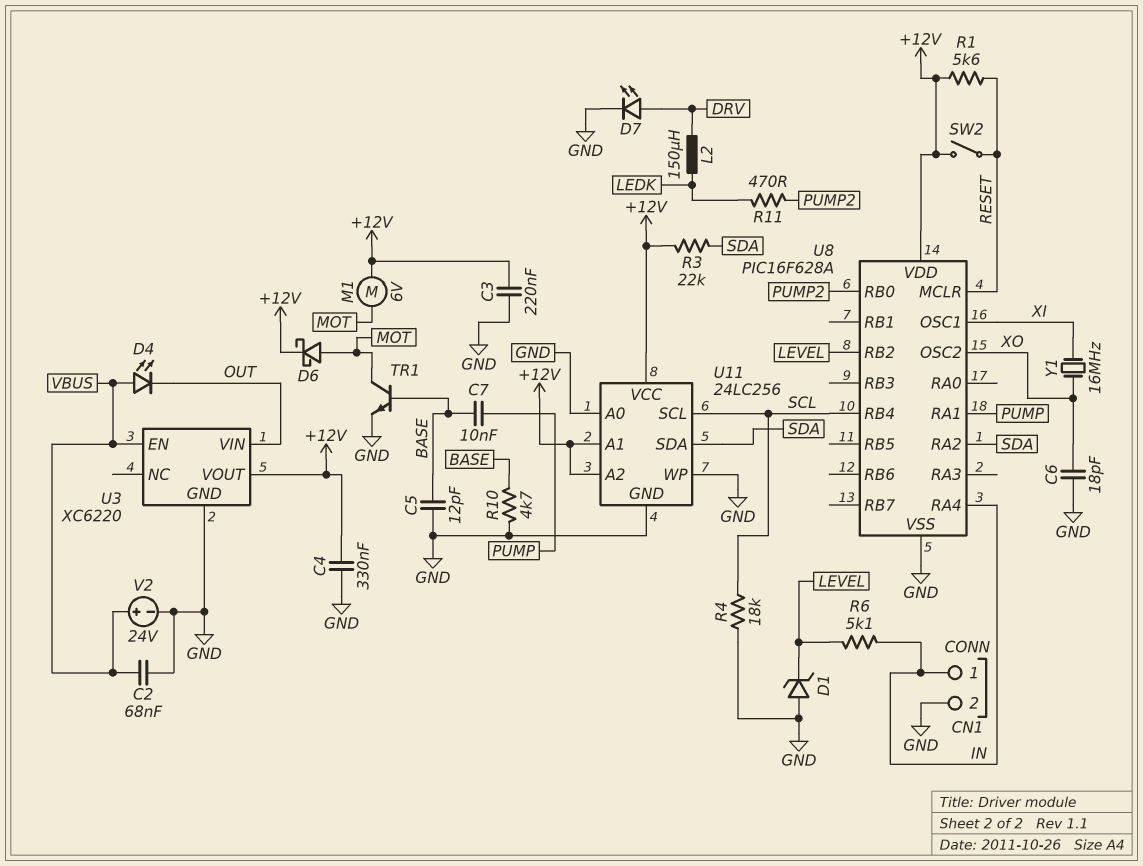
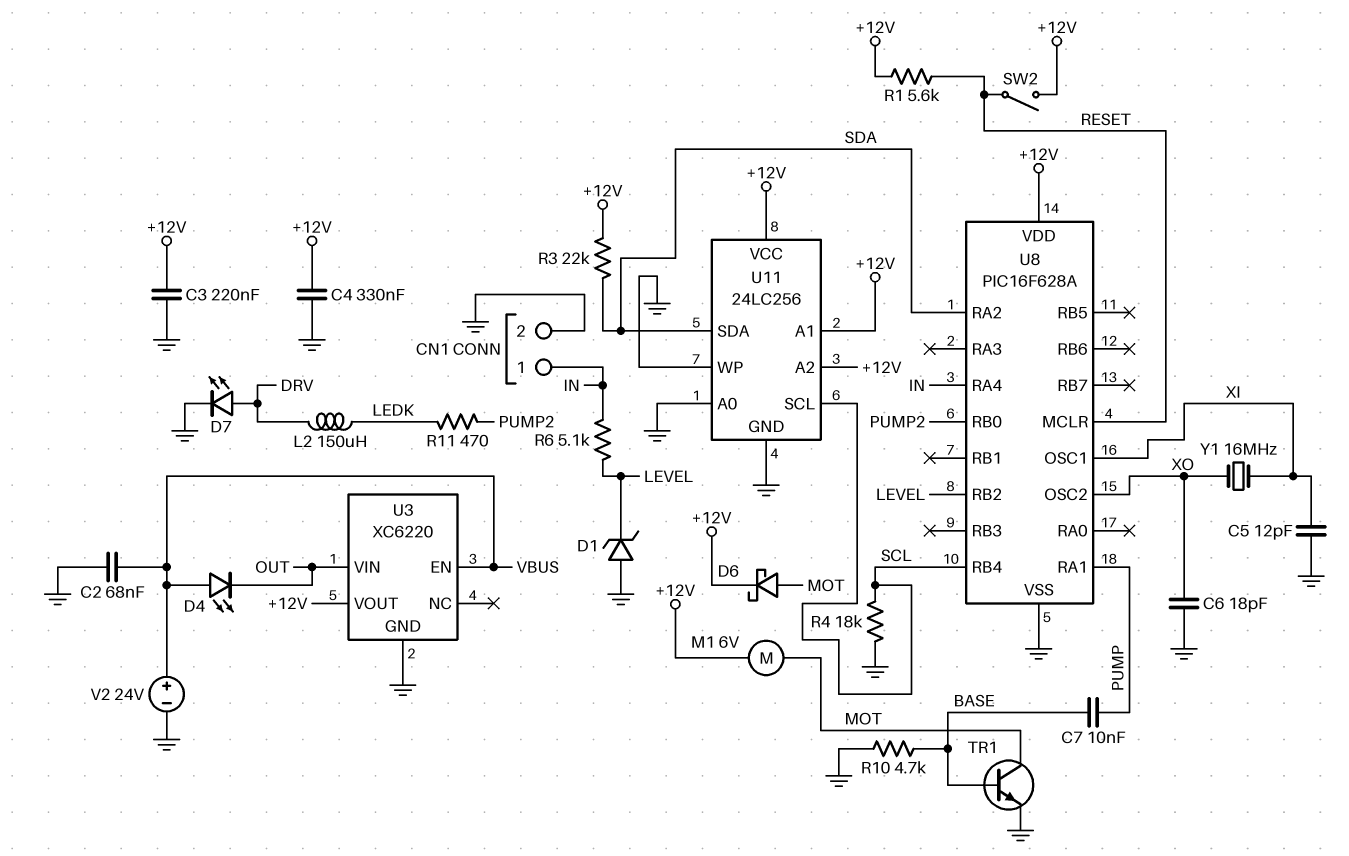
C5: 12pF (BASE, GND) -> 12pF (GND, XI)

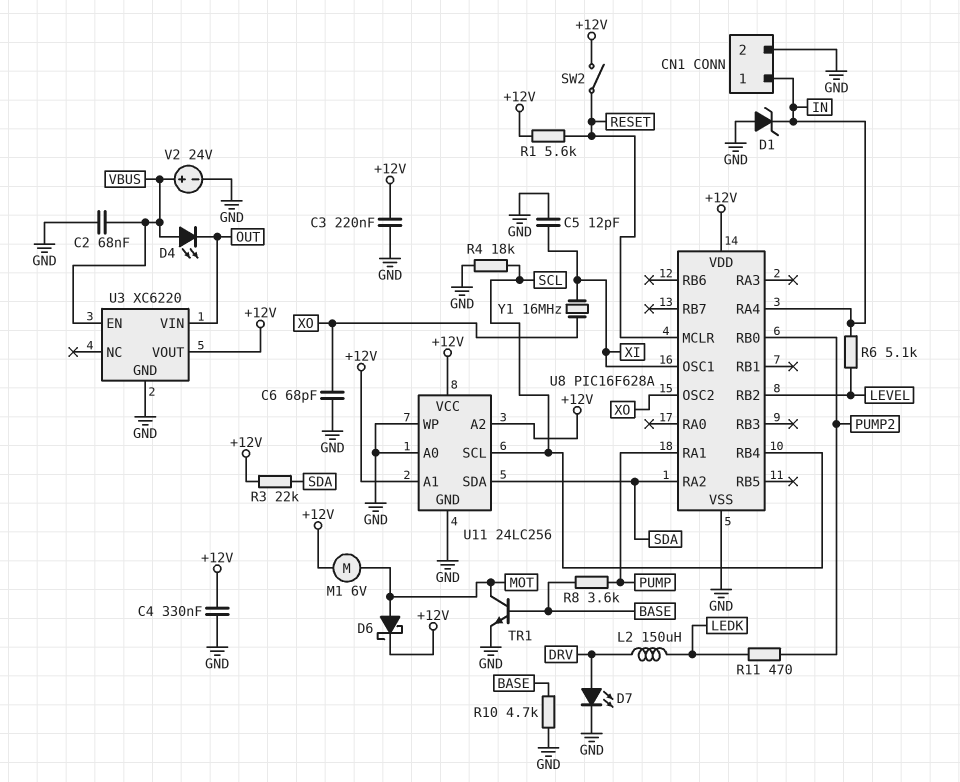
C6: 18pF (GND, XO) -> 68pF (GND, XO)
C7: 10nF (BASE, PUMP) -> none
D1: zener (A GND, K LEVEL) -> zener (A GND, K IN)
R8: none -> 3.6k (BASE, PUMP)

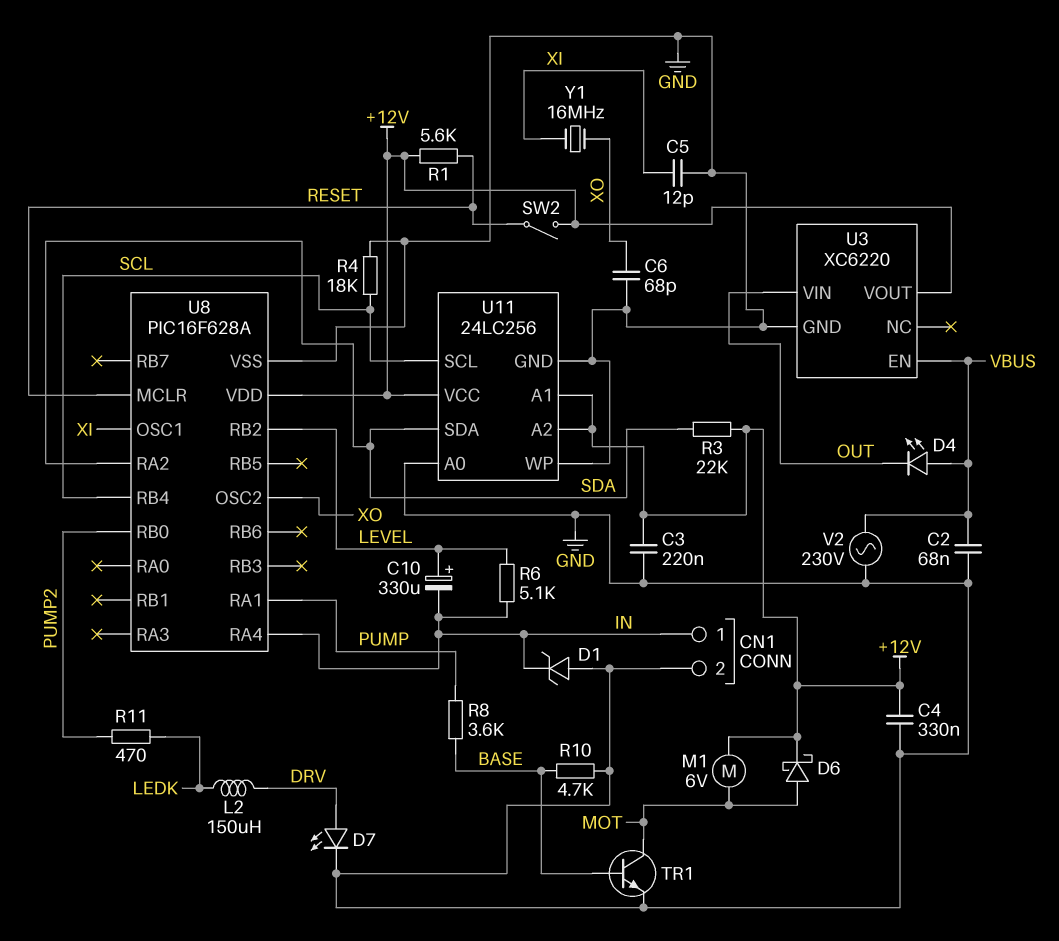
C10: none -> 330uF (plus LEVEL, minus IN)
V2: 24V (plus VBUS, minus GND) -> AC 230V (GND, VBUS)

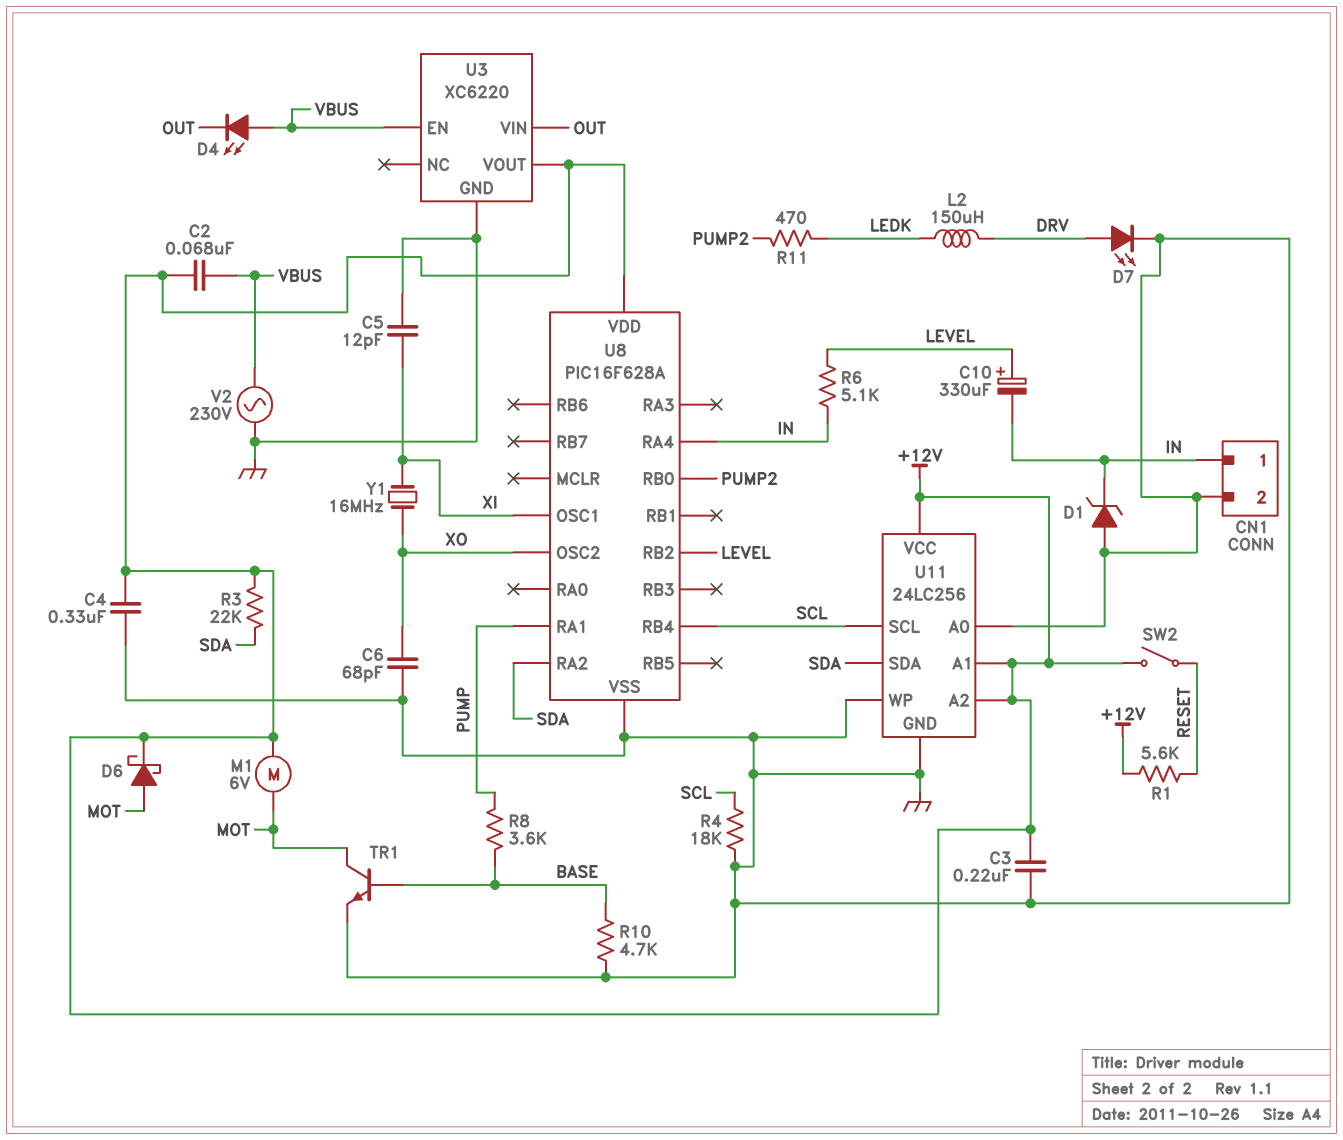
C2: 68nF (GND, VBUS) -> 68nF (+12V, VBUS)
U8 pin MCLR: RESET -> none

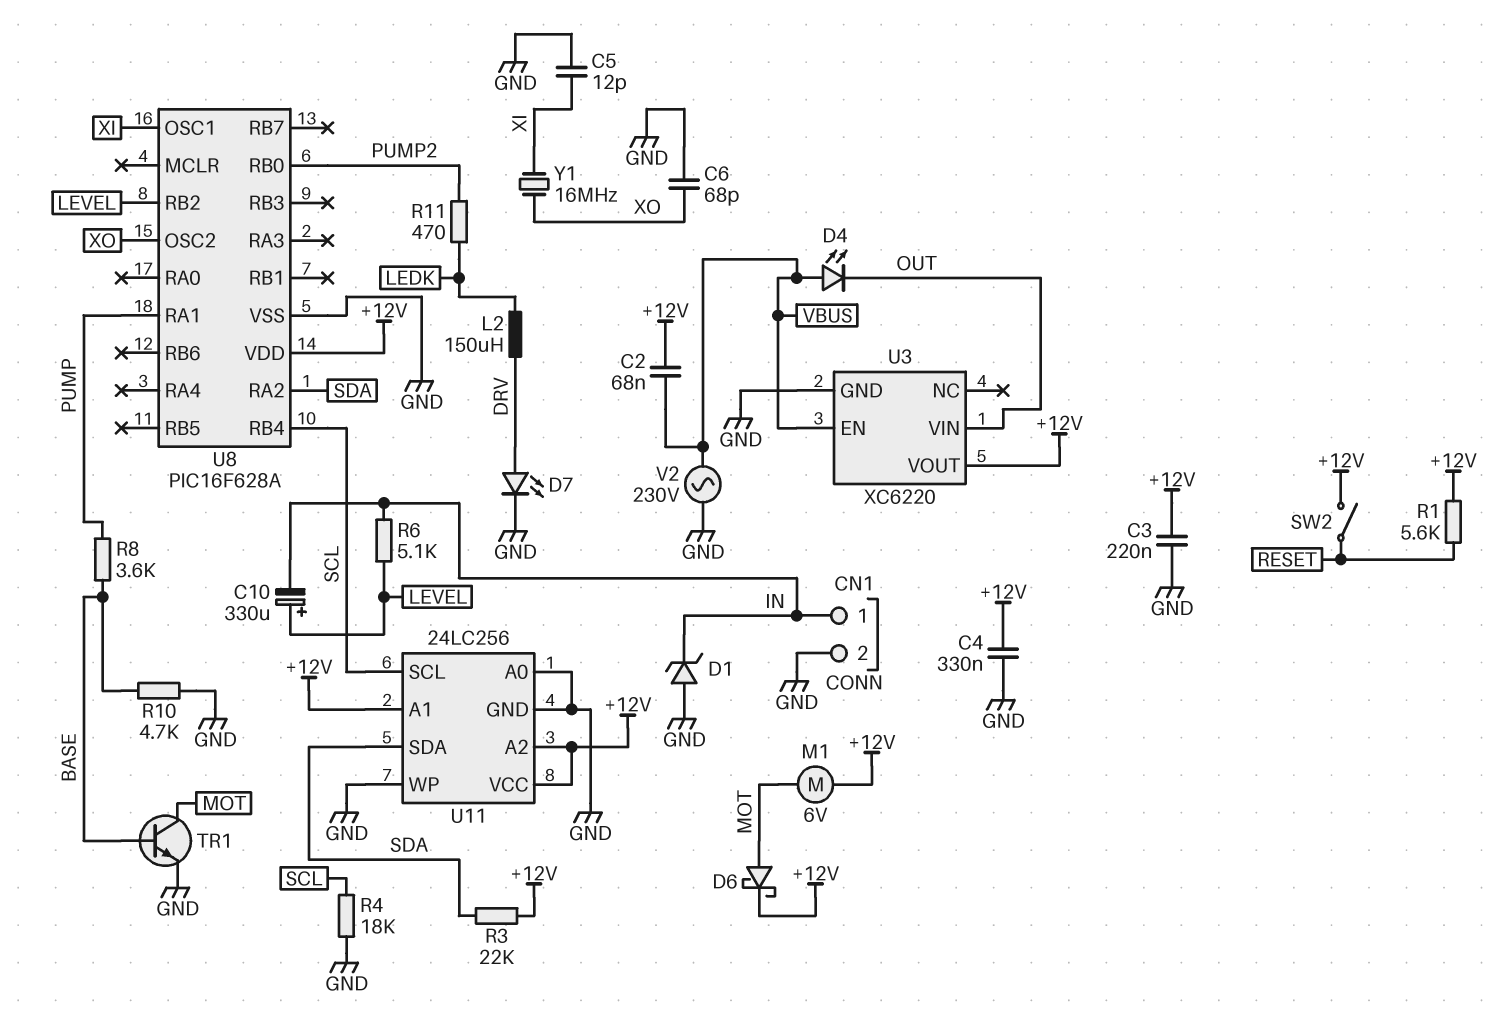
U8 pin RA4: IN -> none

